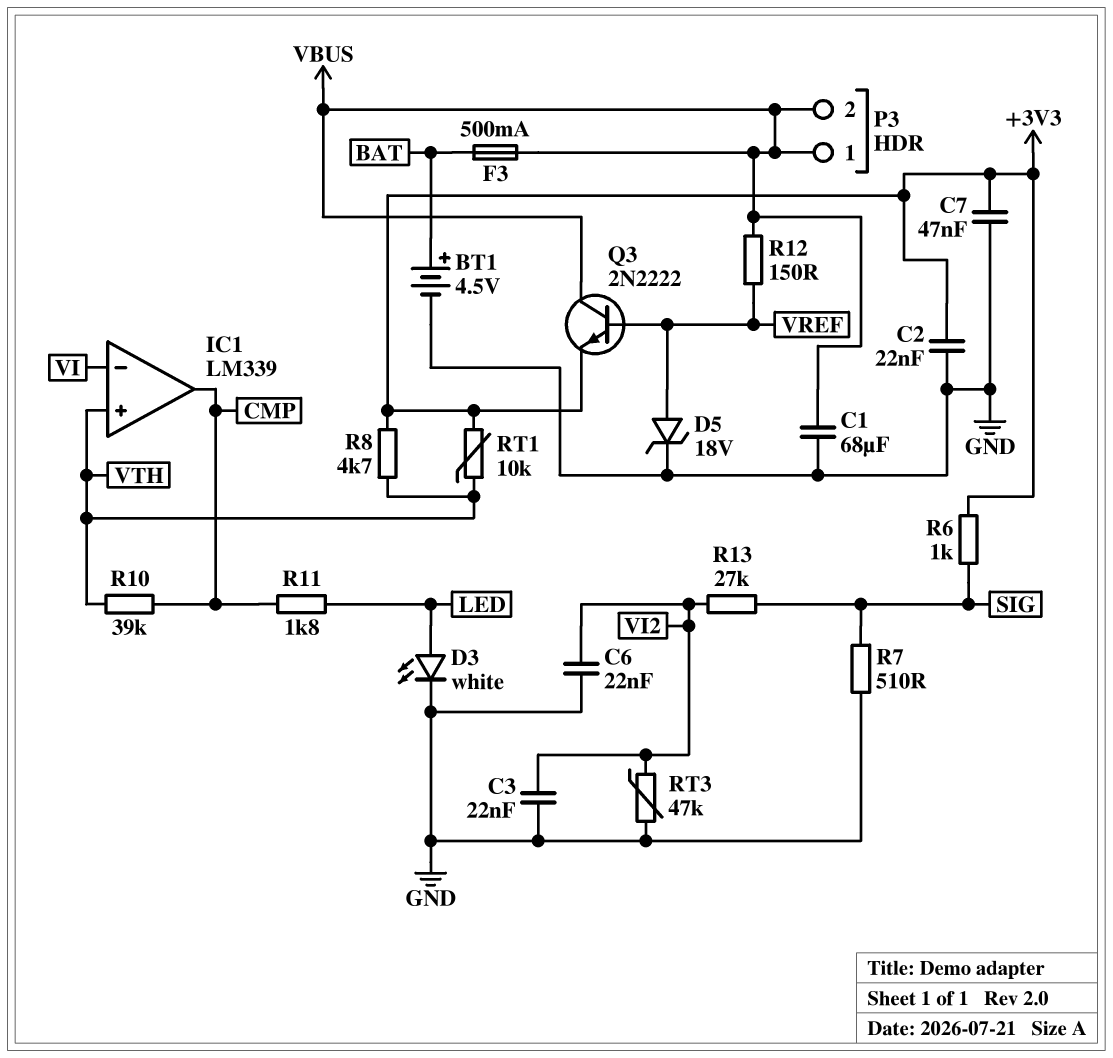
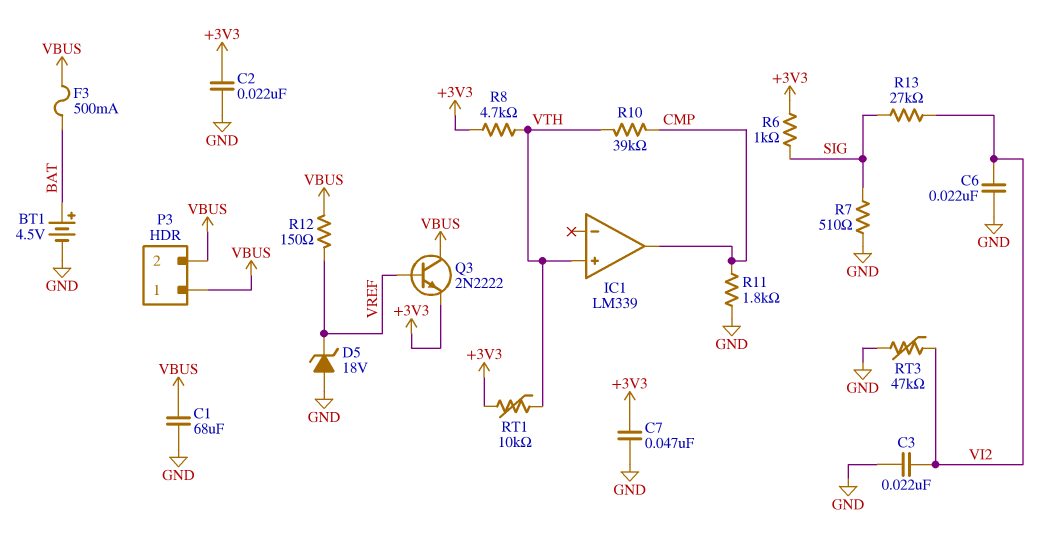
D3: LED white (A LED, K GND) -> none
D5: zener 18V (A VREF, K GND) -> zener 18V (A GND, K VREF)
IC1 pin in-: VI -> none
R11: 1.8k (CMP, LED) -> 1.8k (CMP, GND)

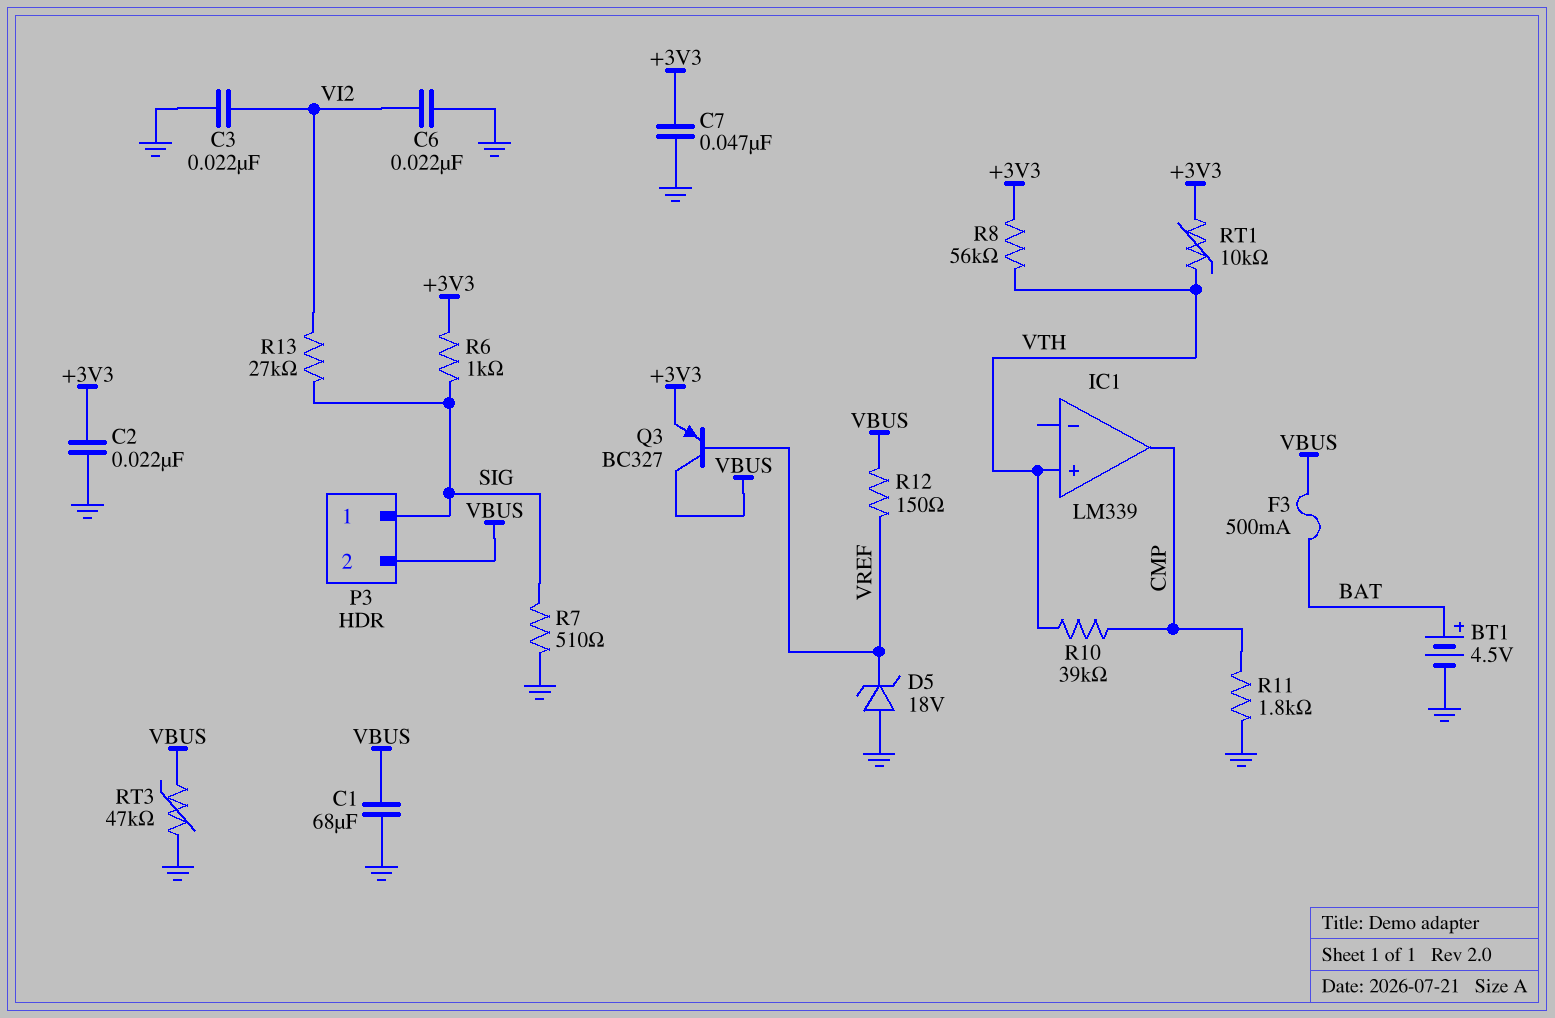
P3 pin 1: VBUS -> SIG
Q3: NPN 2N2222 (B VREF, C VBUS, E +3V3) -> PNP BC327 (B VREF, C VBUS, E +3V3)
R8: 4.7k (+3V3, VTH) -> 56k (+3V3, VTH)
RT3: 47k (GND, VI2) -> 47k (GND, VBUS)

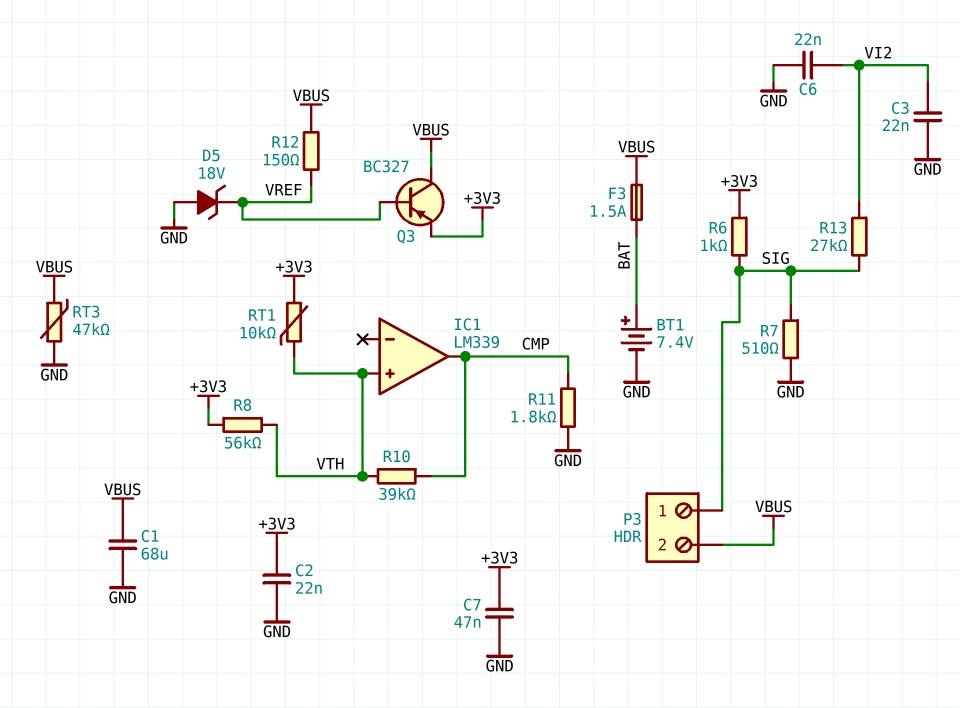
BT1: 4.5V (plus BAT, minus GND) -> 7.4V (plus BAT, minus GND)
F3: 500mA (BAT, VBUS) -> 1.5A (BAT, VBUS)

